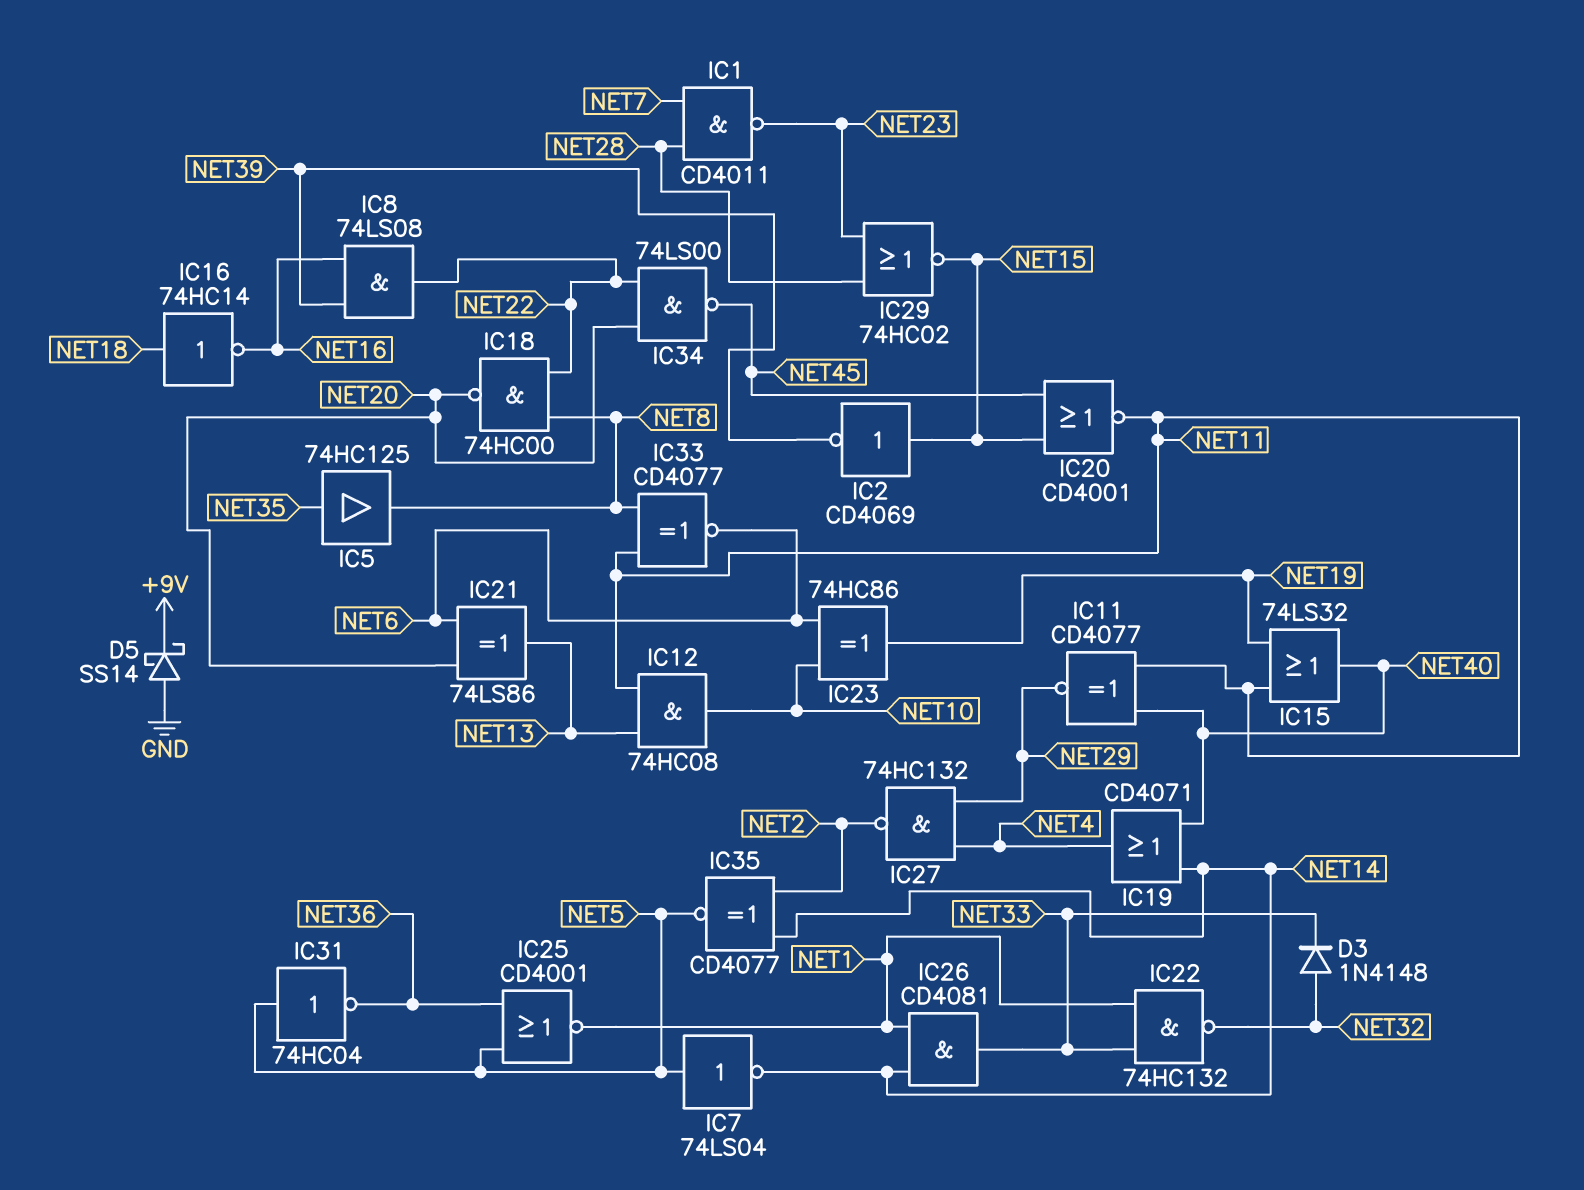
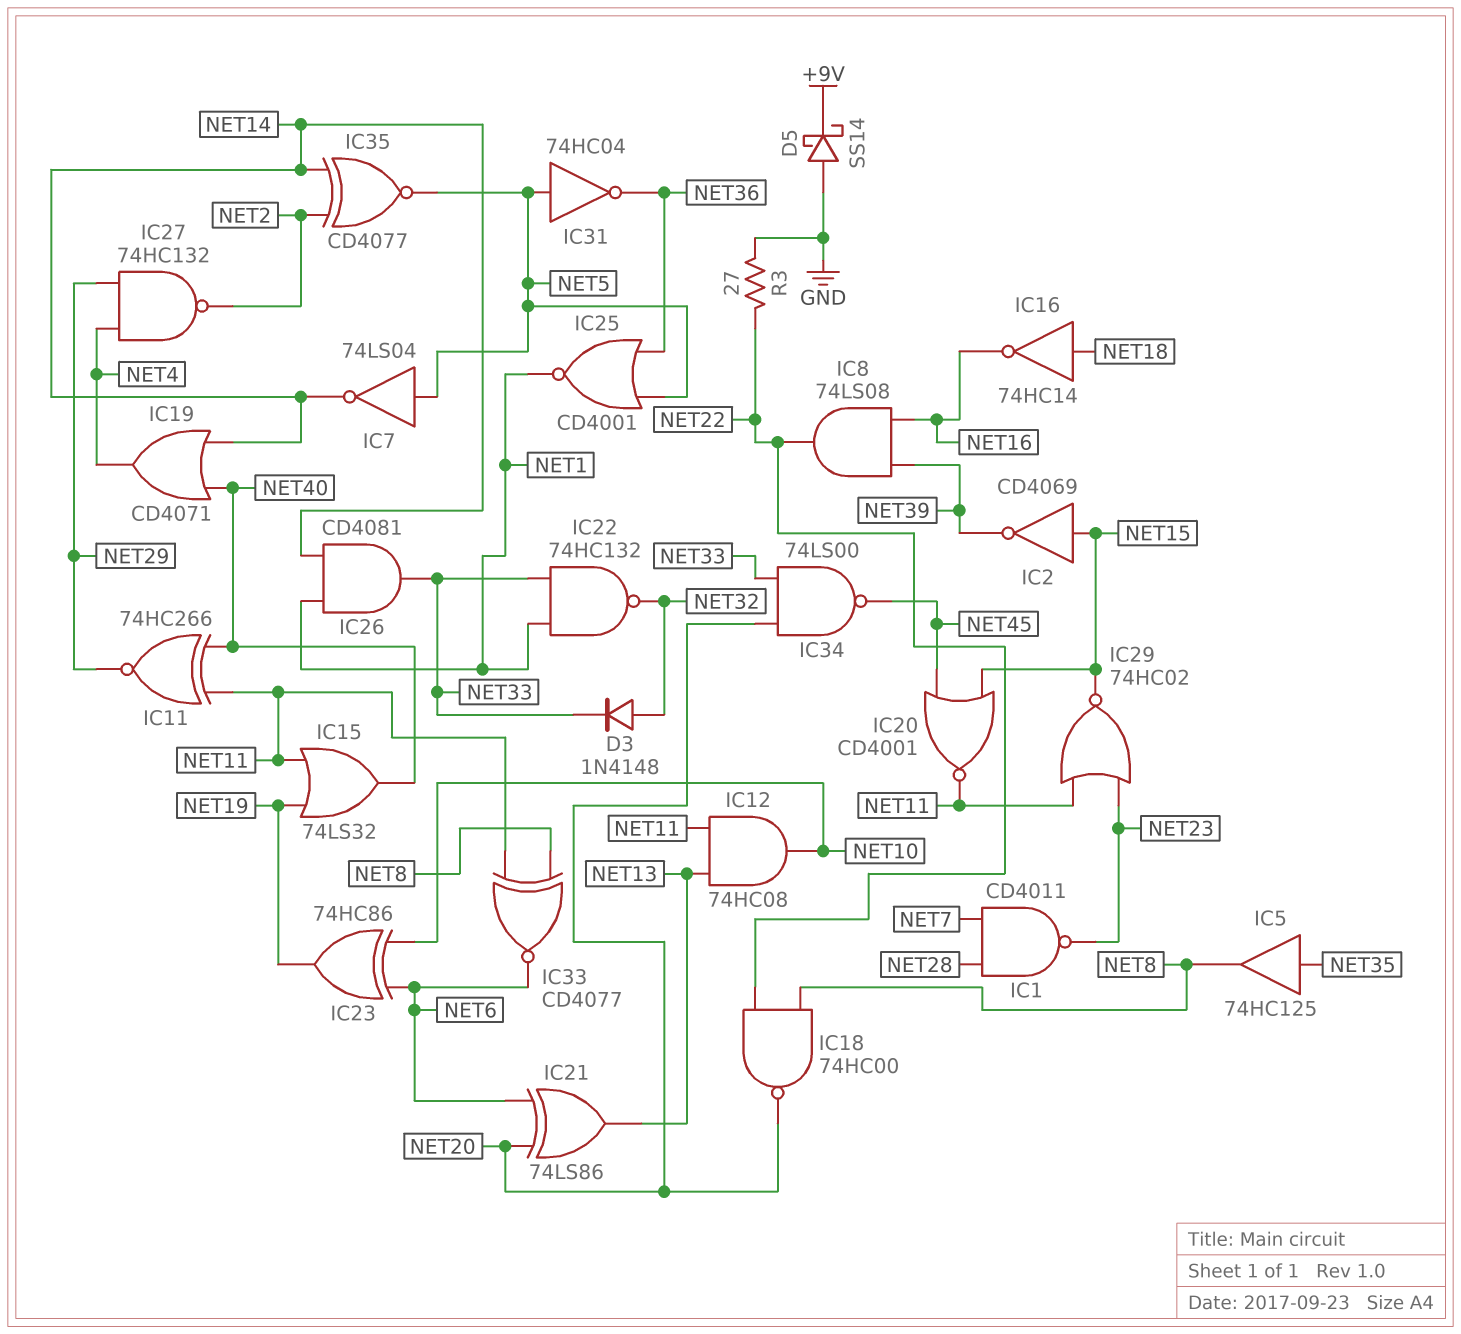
IC11: XNOR CD4077 (in NET11, in NET40, out NET29) -> XNOR 74HC266 (in NET11, in NET40, out NET29)
IC29: NOR 74HC02 (in NET23, in NET28, out NET15) -> NOR 74HC02 (in NET11, in NET23, out NET15)
IC34: NAND 74LS00 (in NET20, in NET22, out NET45) -> NAND 74LS00 (in NET20, in NET33, out NET45)
R3: none -> 27 (GND, NET22)

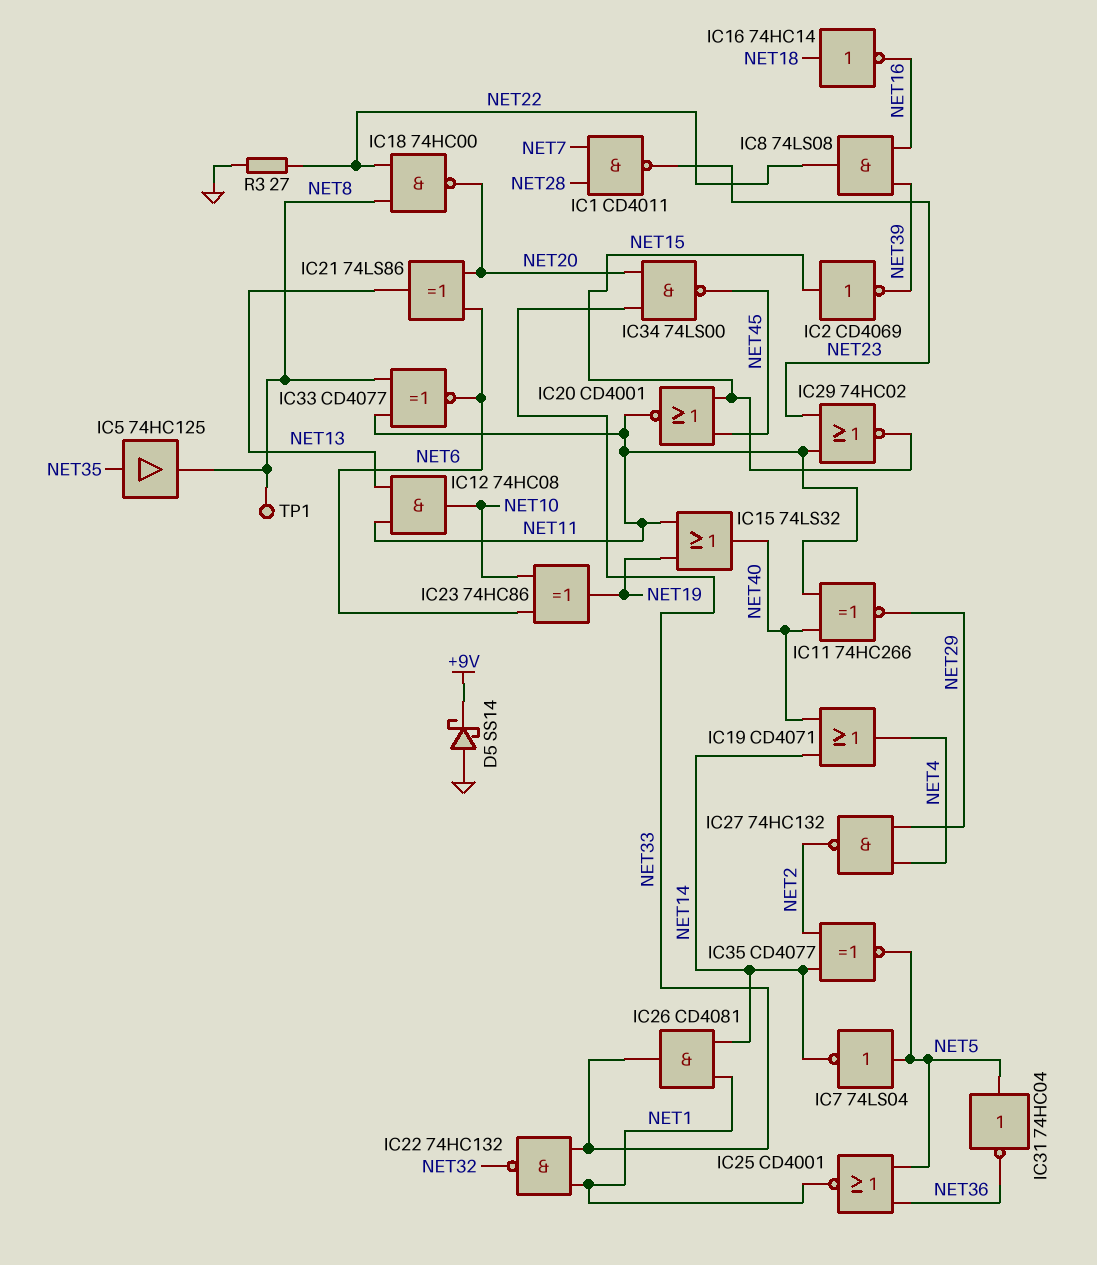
D3: diode 1N4148 (A NET32, K NET33) -> none
TP1: none -> test point (NET8)

